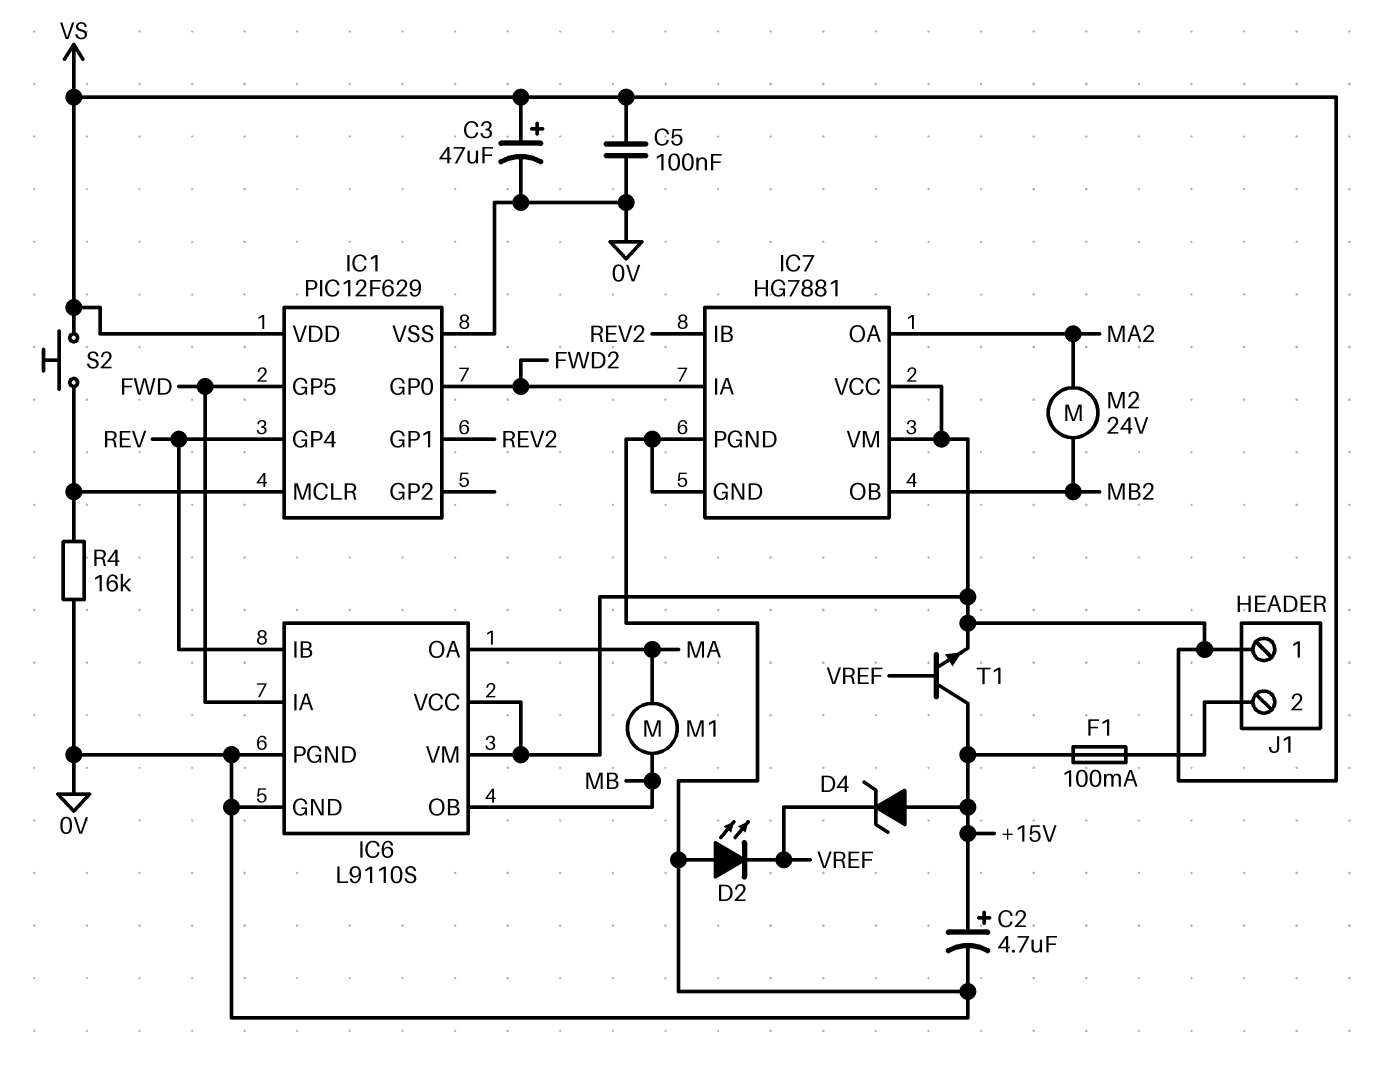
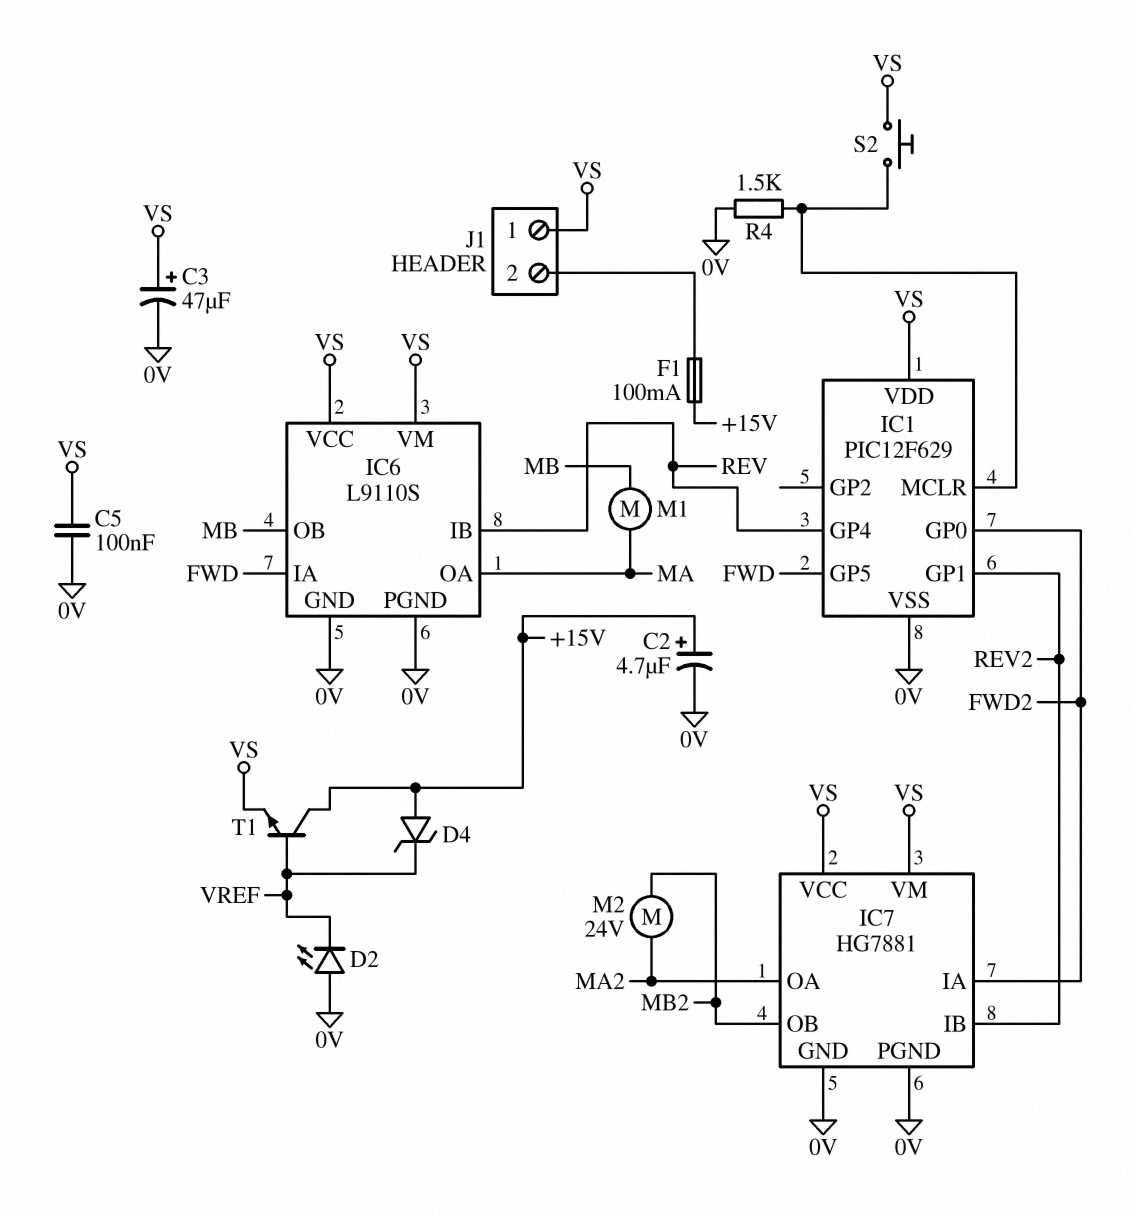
R4: 16k (0V, IC1/MCLR) -> 1.5k (0V, IC1/MCLR)

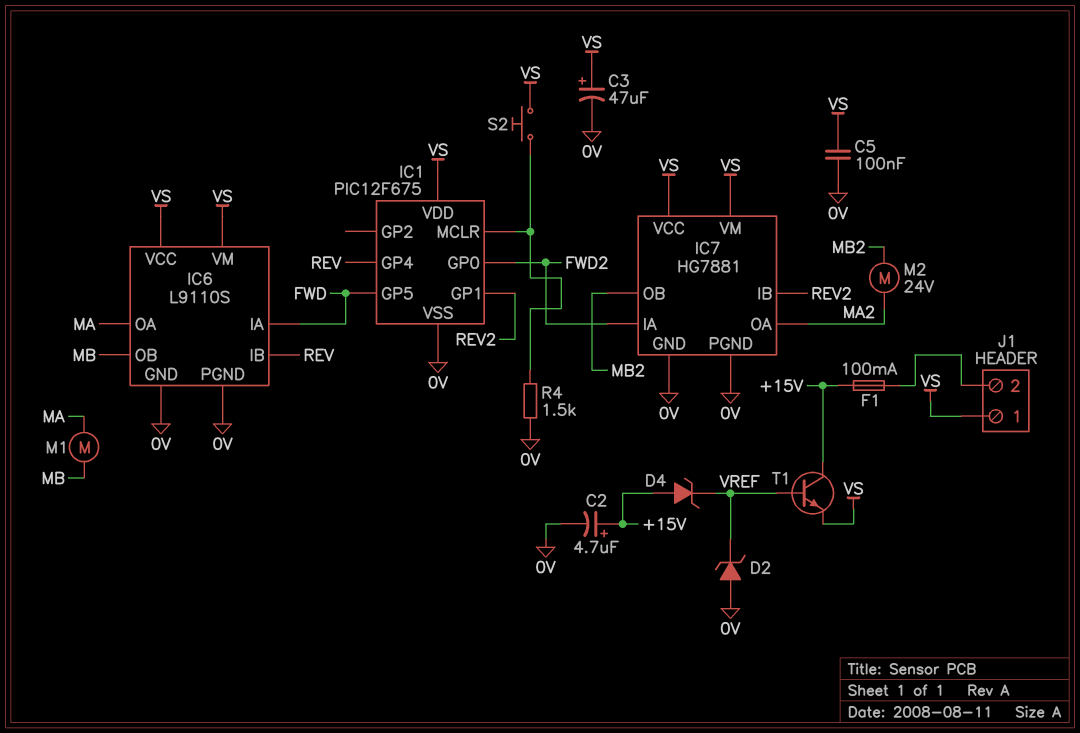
D2: LED (A 0V, K VREF) -> zener (A 0V, K VREF)
IC1: PIC12F629 -> PIC12F675

